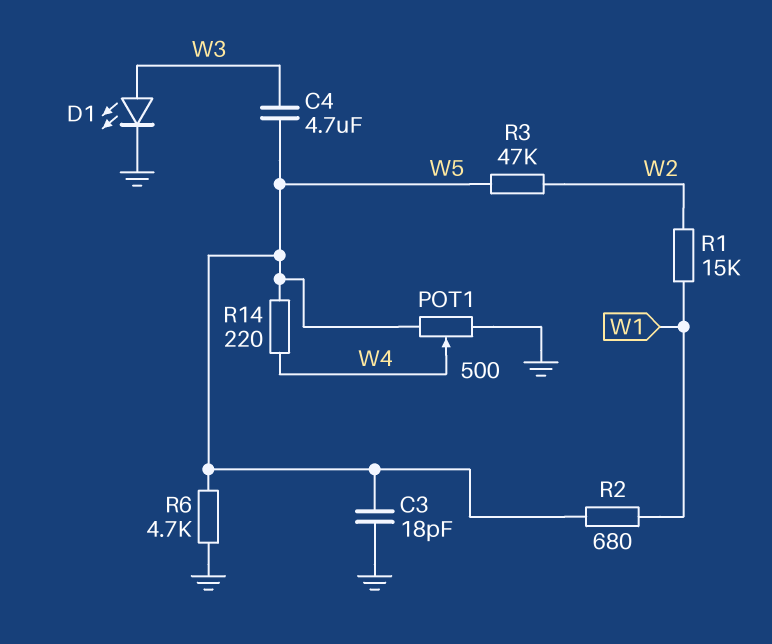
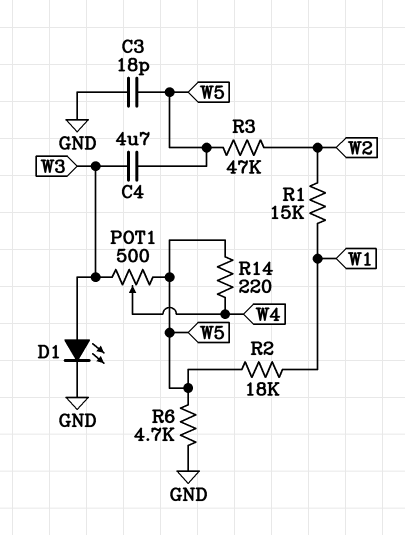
POT1: 500 (GND, W5, wiper W4) -> 500 (W3, W5, wiper W4)
R2: 680 (W1, W5) -> 18k (W1, W5)

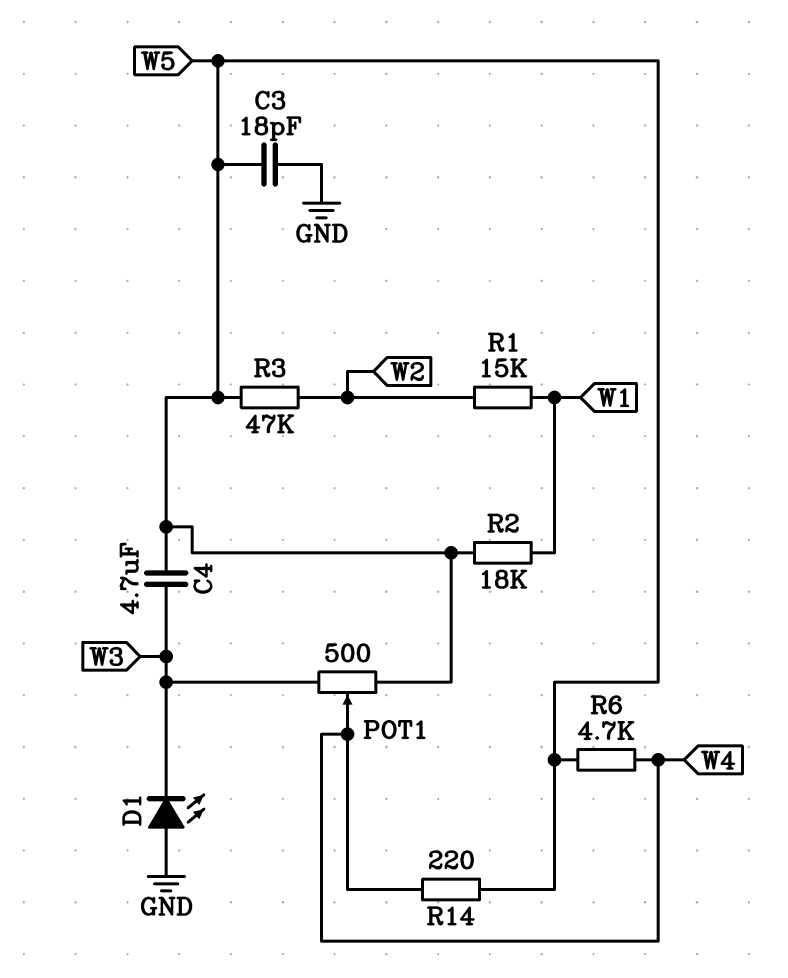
D1: LED (A W3, K GND) -> LED (A GND, K W3)
R6: 4.7k (GND, W5) -> 4.7k (W4, W5)

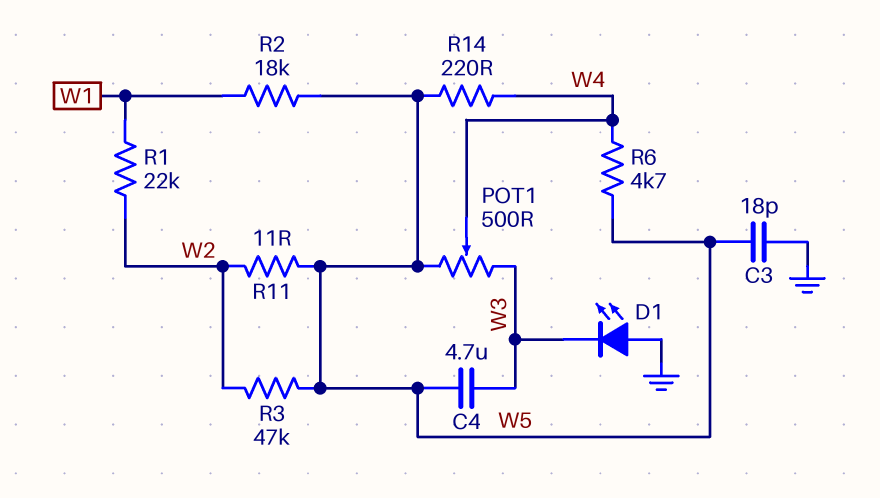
R1: 15k (W1, W2) -> 22k (W1, W2)
R11: none -> 11 (W2, W5)

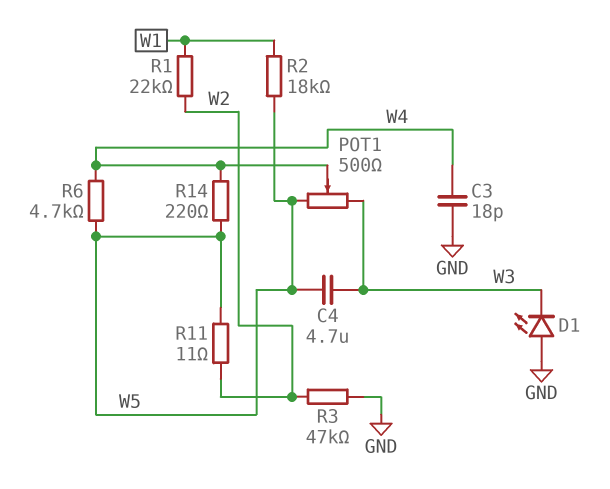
C3: 18pF (GND, W5) -> 18pF (GND, W4)
R3: 47k (W2, W5) -> 47k (GND, W2)

